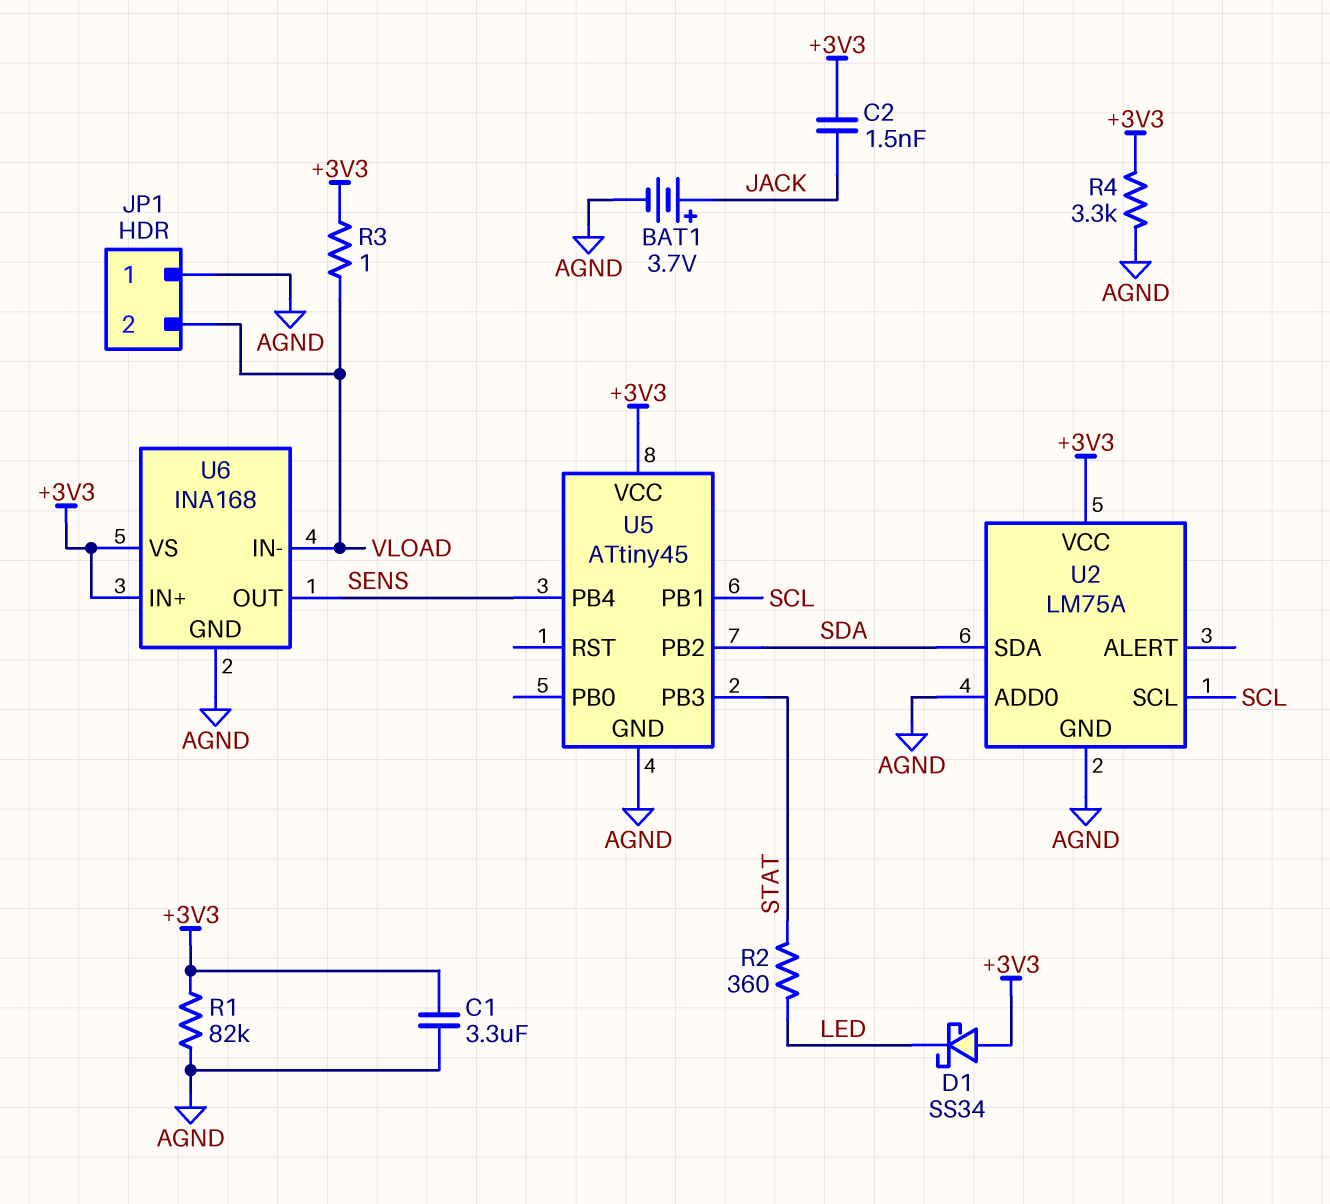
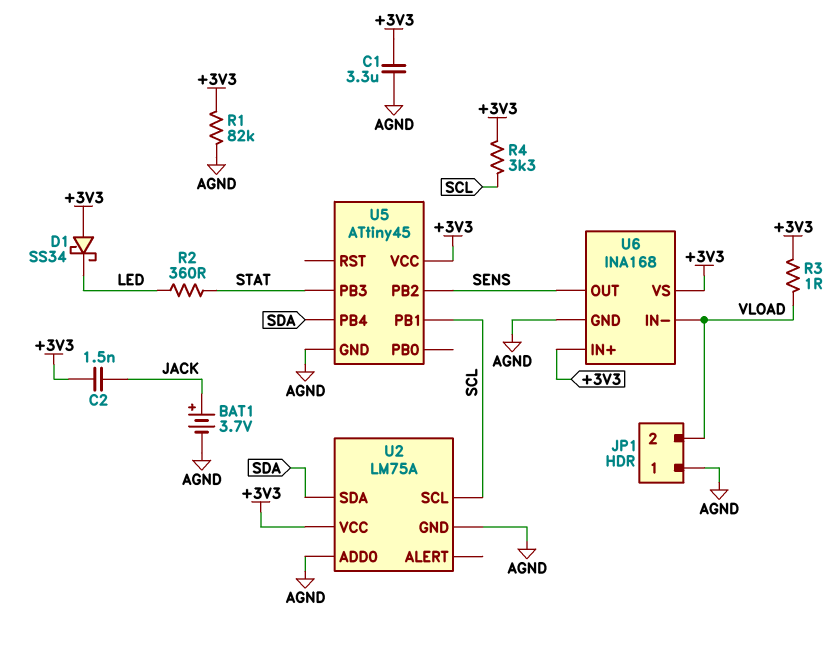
R4: 3.3k (+3V3, AGND) -> 3.3k (+3V3, SCL)
U5 pin PB2: SDA -> SENS
U5 pin PB4: SENS -> SDA

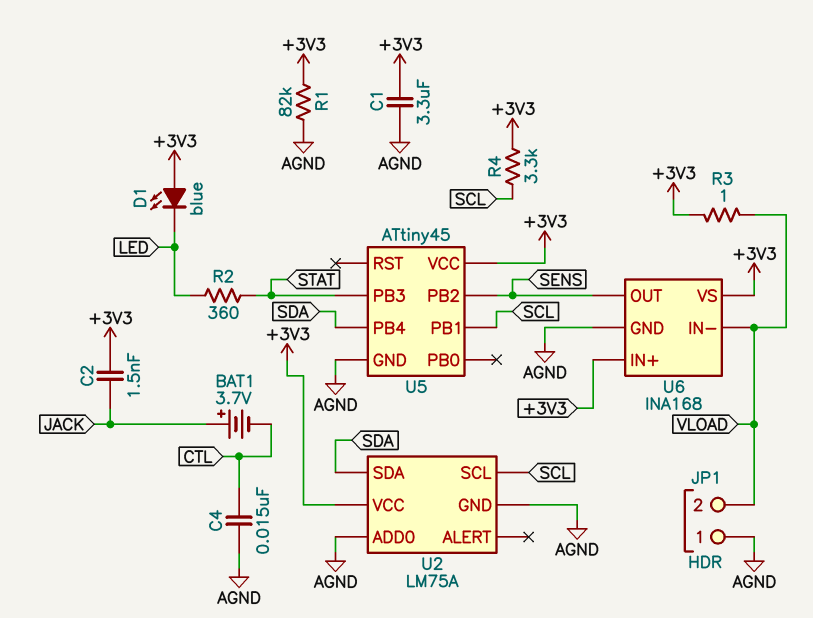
BAT1: 3.7V (plus JACK, minus AGND) -> 3.7V (plus JACK, minus CTL)
C4: none -> 15nF (AGND, CTL)
D1: schottky SS34 (A +3V3, K LED) -> LED blue (A +3V3, K LED)

